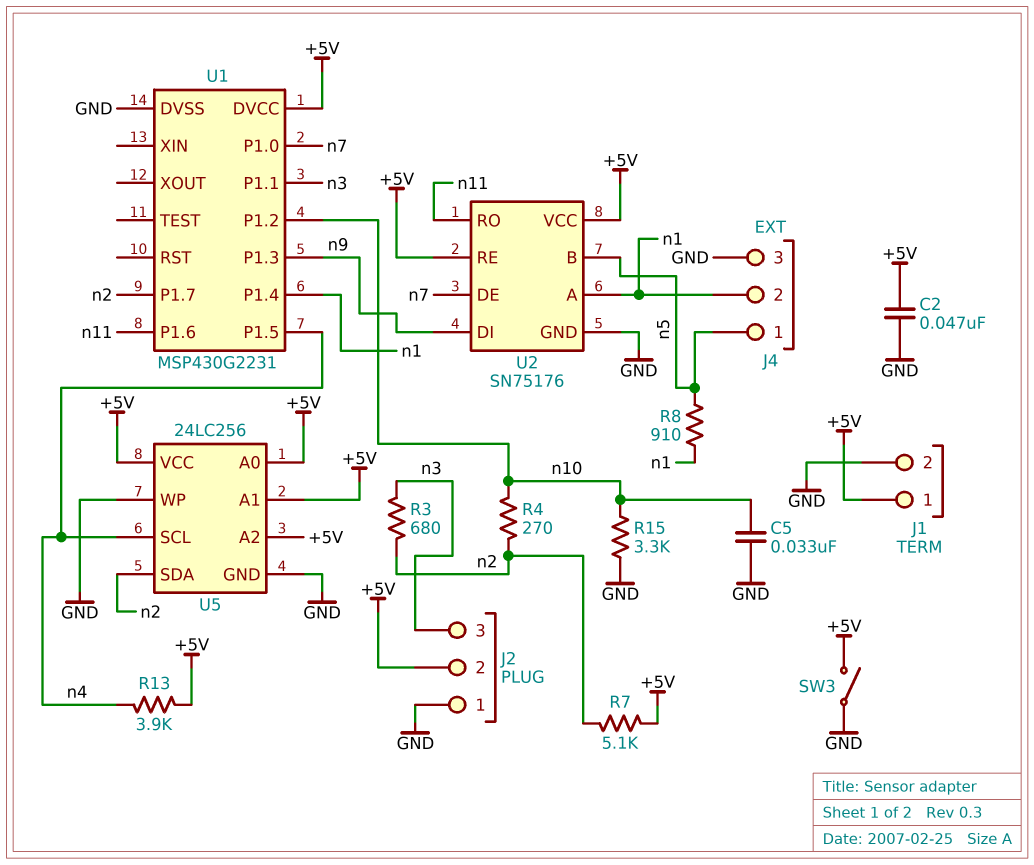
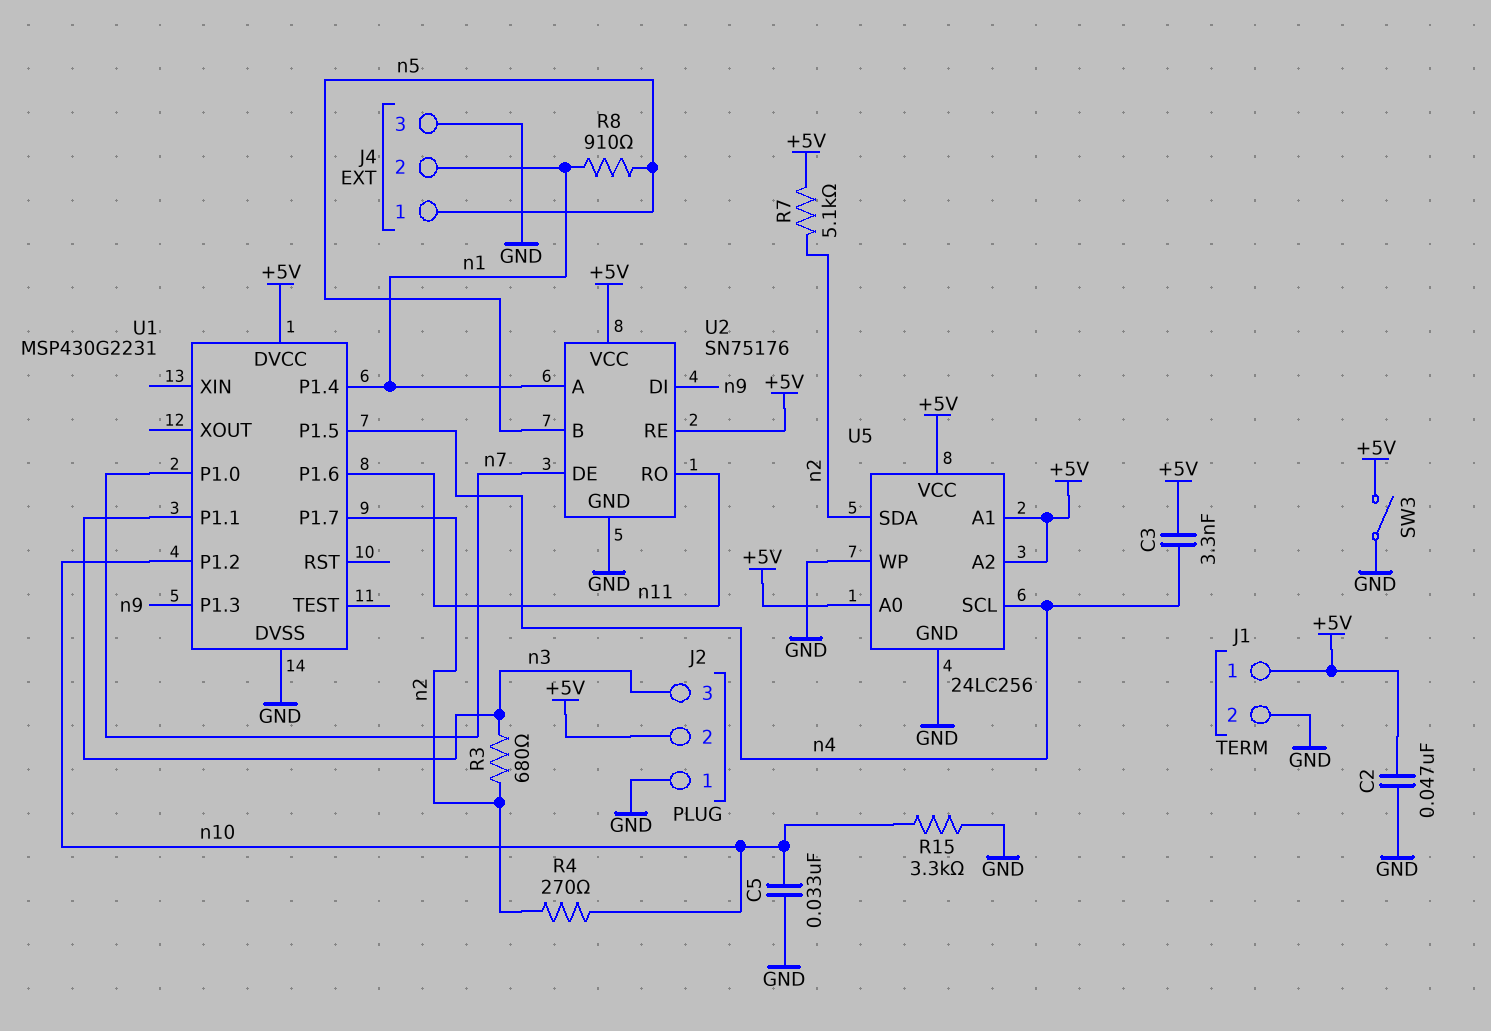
C3: none -> 3.3nF (+5V, n4)
R13: 3.9k (+5V, n4) -> none

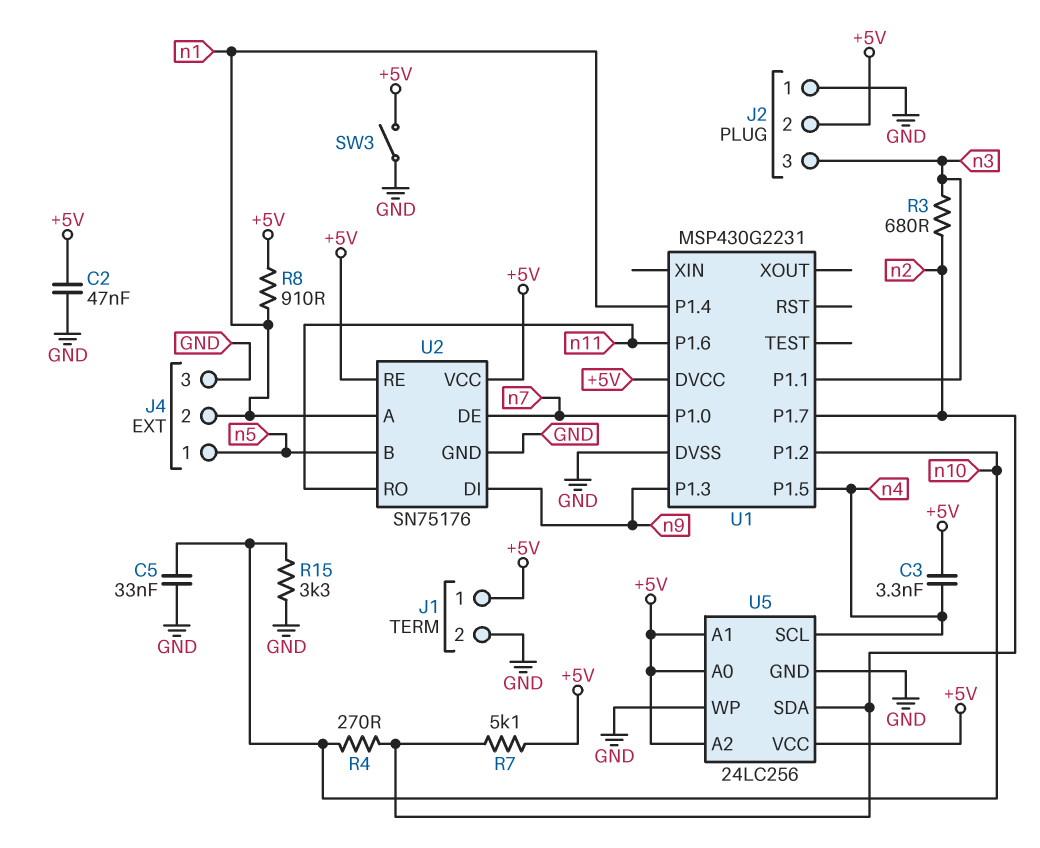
R8: 910 (n1, n5) -> 910 (+5V, n1)

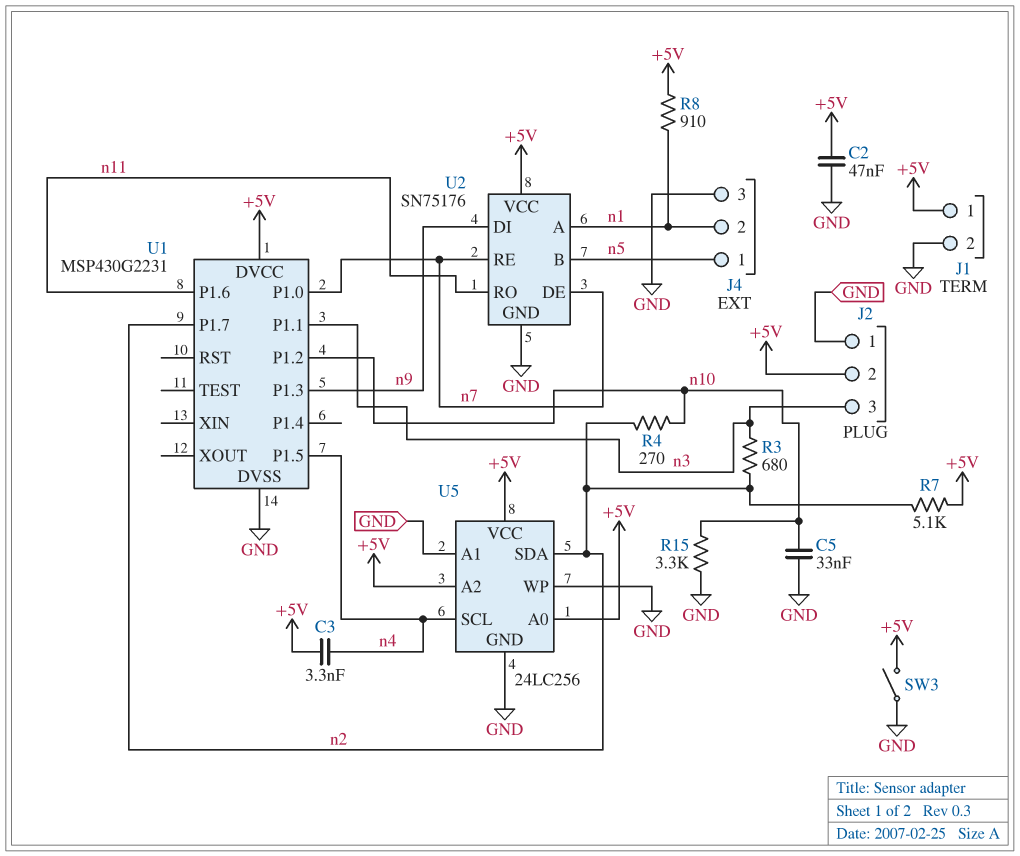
U1 pin P1.4: n1 -> none
U2 pin RE: +5V -> n7
U5 pin A1: +5V -> GND

